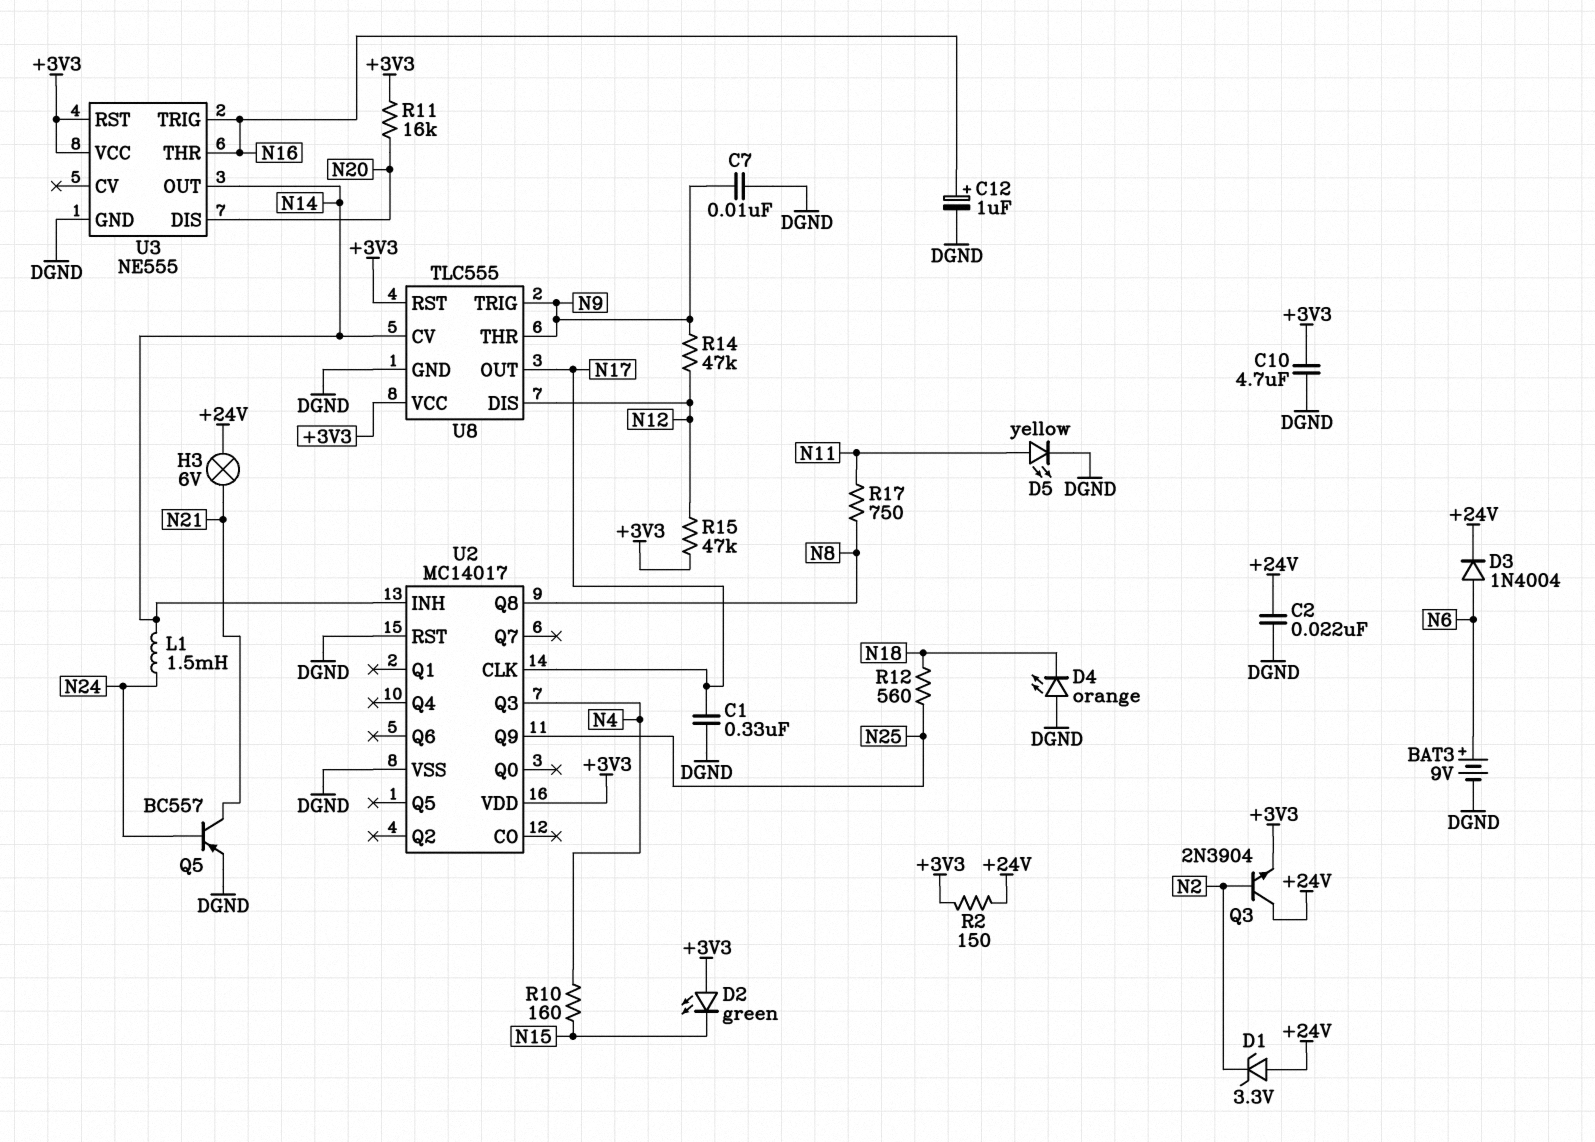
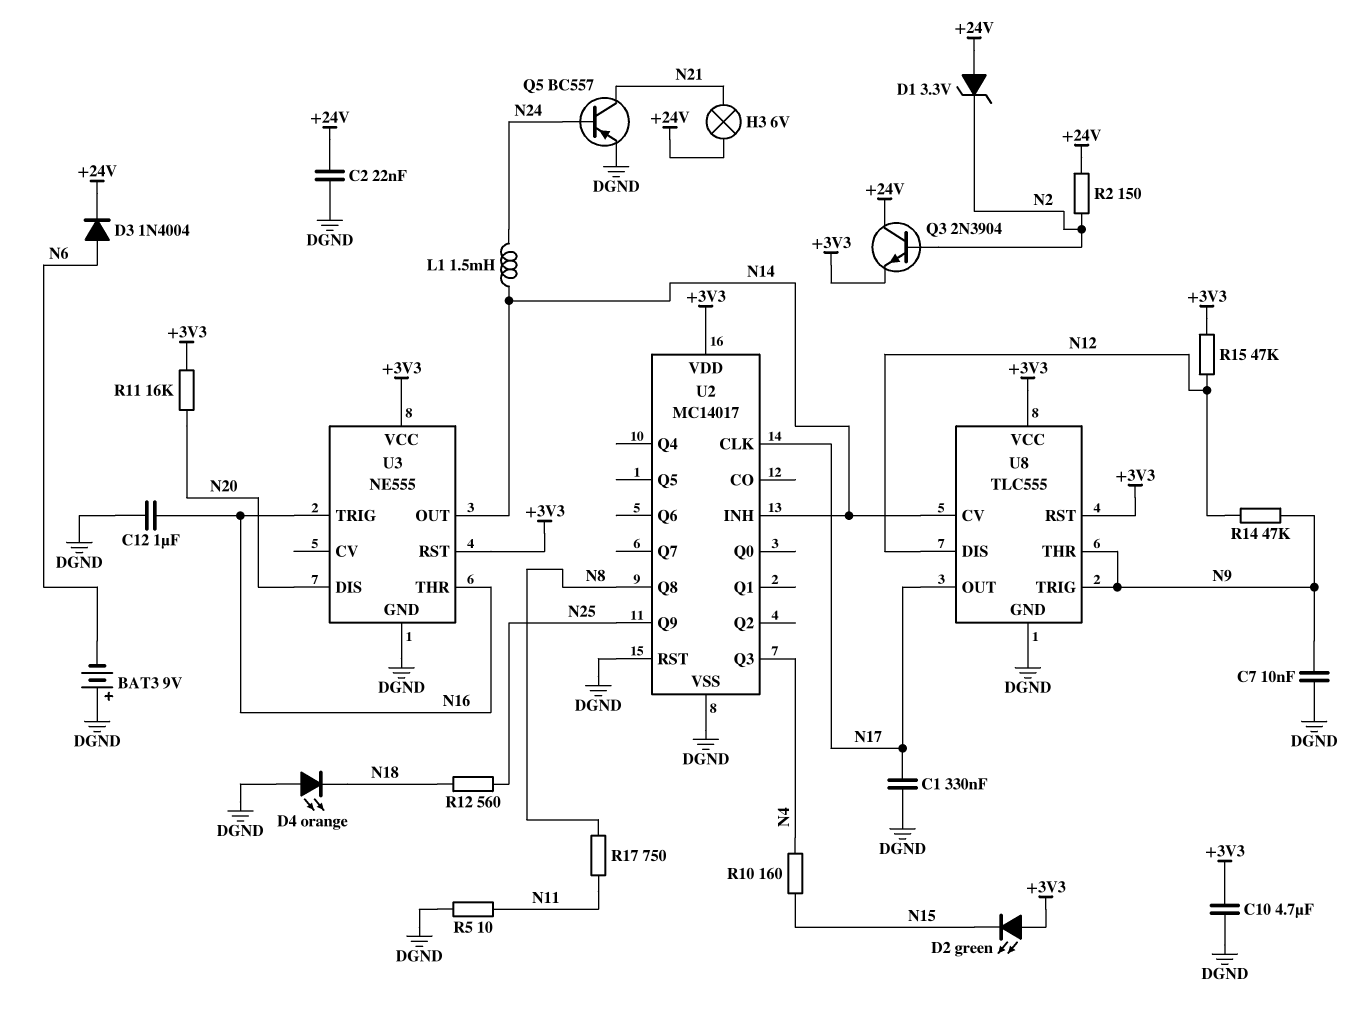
BAT3: 9V (plus N6, minus DGND) -> 9V (plus DGND, minus N6)
C12: 1uF (plus N16, minus DGND) -> 1uF (DGND, N16)
D5: LED yellow (A N11, K DGND) -> none
R2: 150 (+3V3, +24V) -> 150 (+24V, N2)
R5: none -> 10 (DGND, N11)

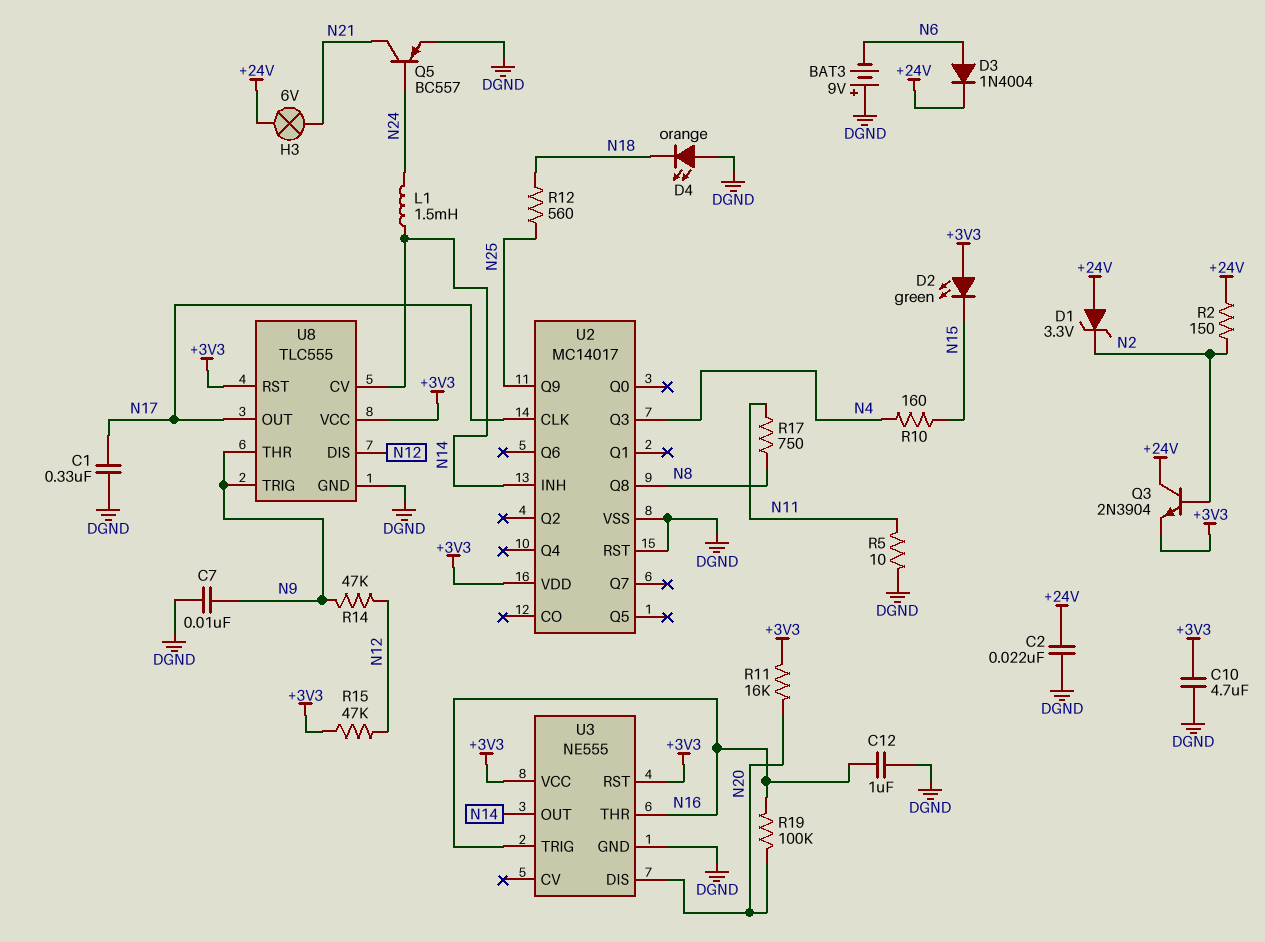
R19: none -> 100k (N16, N20)

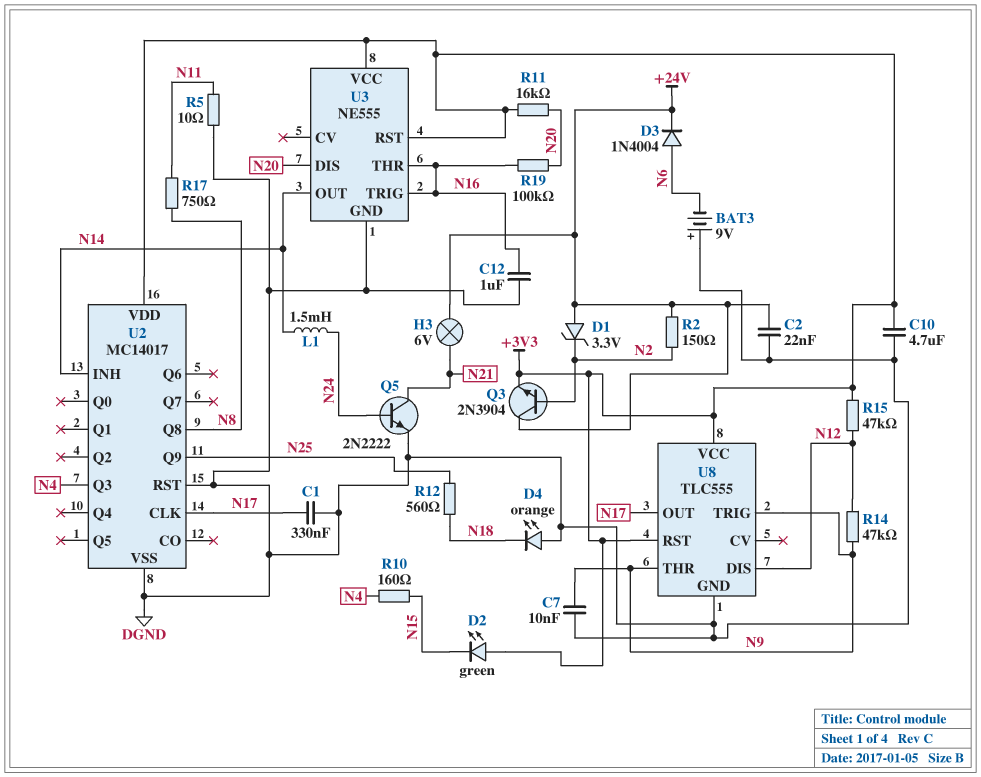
Q5: PNP BC557 (B N24, C N21, E DGND) -> NPN 2N2222 (B N24, C N21, E DGND)
U8 pin CV: N14 -> none

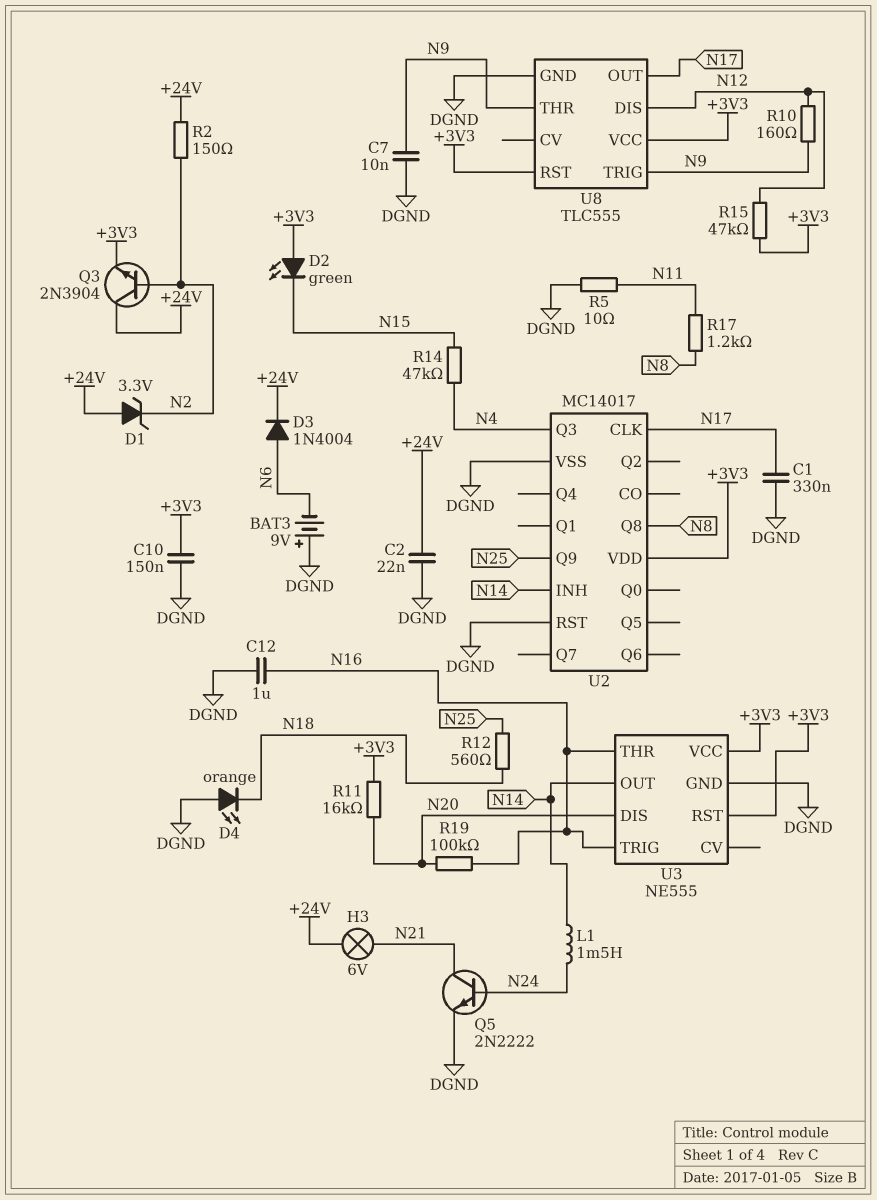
C10: 4.7uF (+3V3, DGND) -> 150nF (+3V3, DGND)
R10: 160 (N4, N15) -> 160 (N9, N12)
R14: 47k (N9, N12) -> 47k (N4, N15)
R17: 750 (N8, N11) -> 1.2k (N8, N11)

